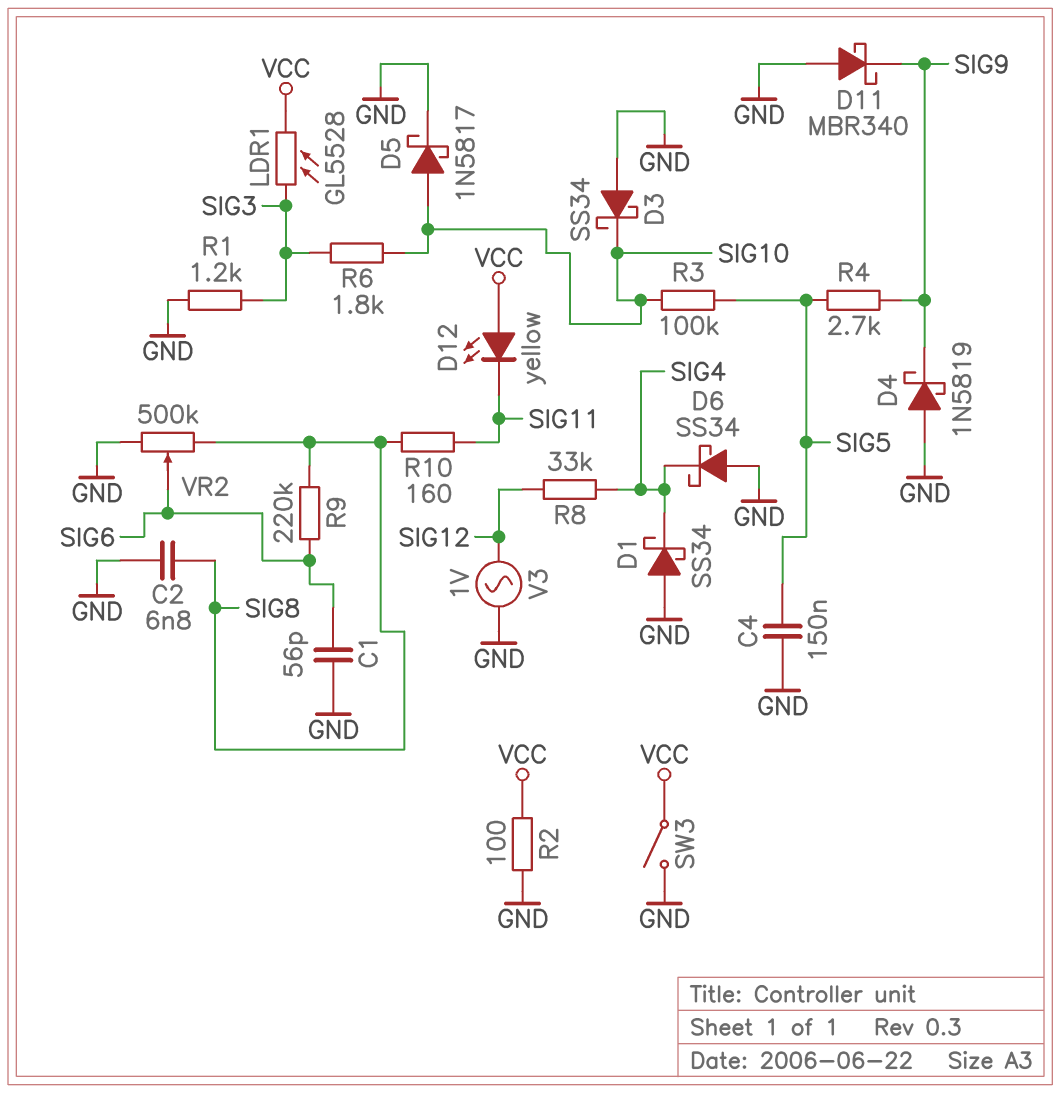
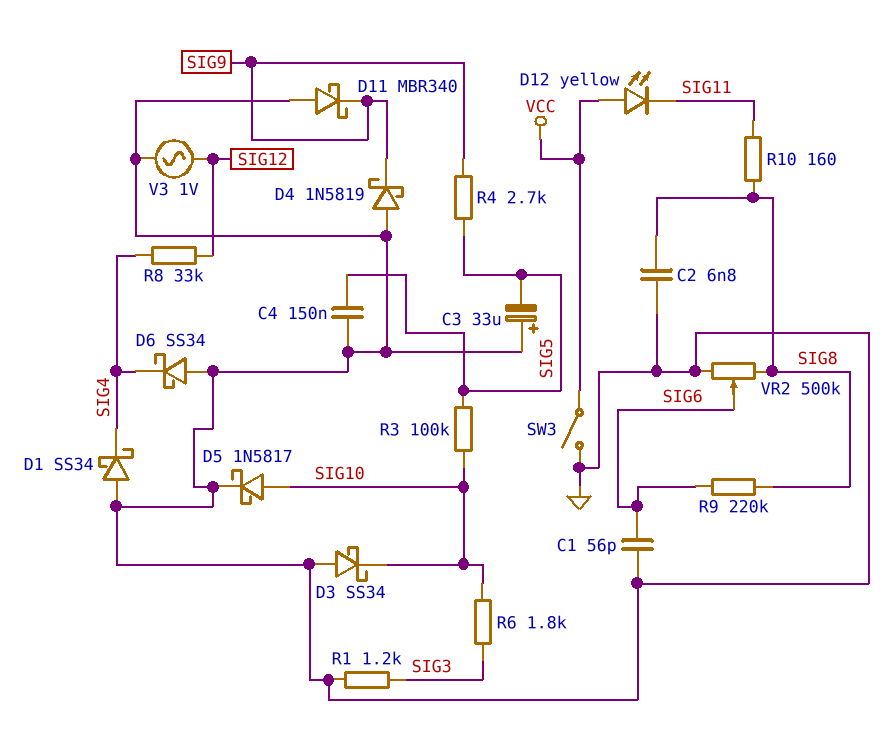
C3: none -> 33uF (plus GND, minus SIG5)
LDR1: GL5528 (SIG3, VCC) -> none
R2: 100 (GND, VCC) -> none

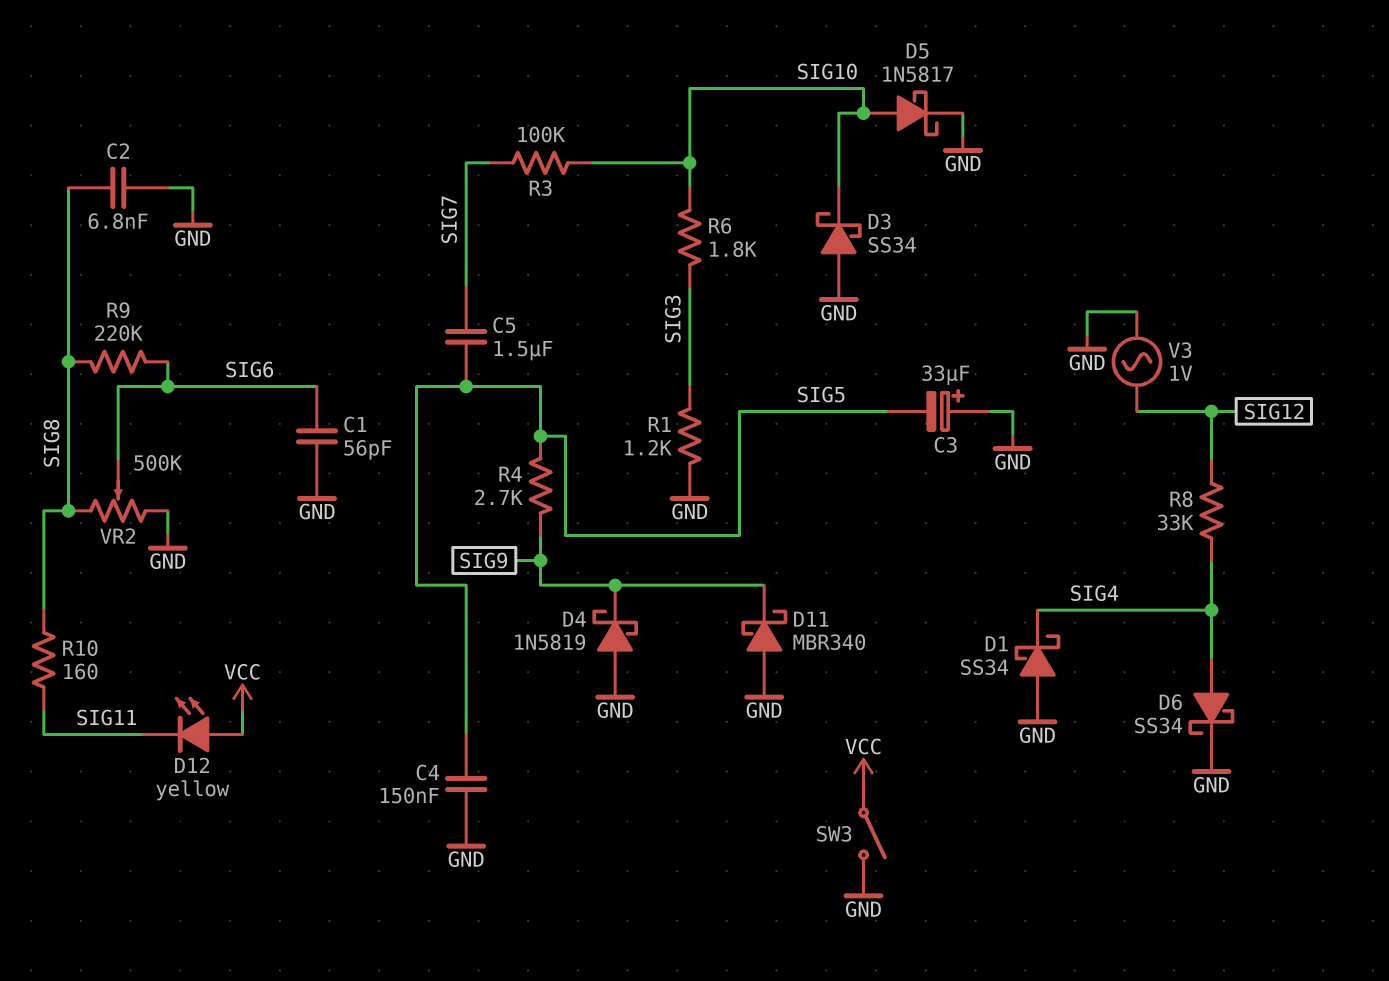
C5: none -> 1.5uF (SIG5, SIG7)
D6: schottky SS34 (A GND, K SIG4) -> schottky SS34 (A SIG4, K GND)
R3: 100k (SIG5, SIG10) -> 100k (SIG7, SIG10)

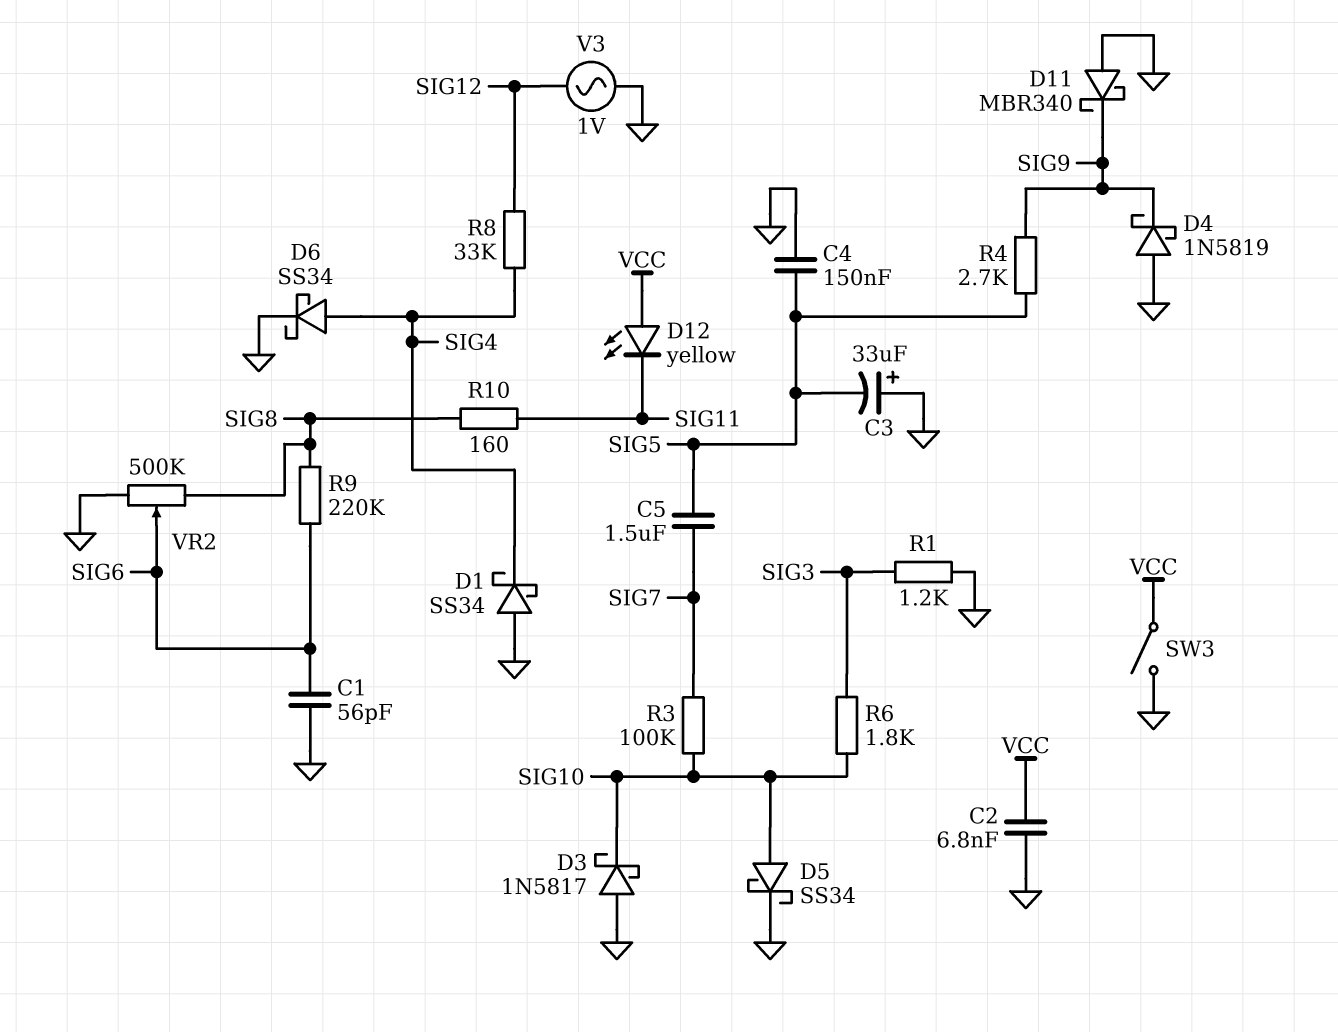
C2: 6.8nF (GND, SIG8) -> 6.8nF (GND, VCC)
D3: schottky SS34 (A GND, K SIG10) -> schottky 1N5817 (A GND, K SIG10)
D5: schottky 1N5817 (A SIG10, K GND) -> schottky SS34 (A SIG10, K GND)

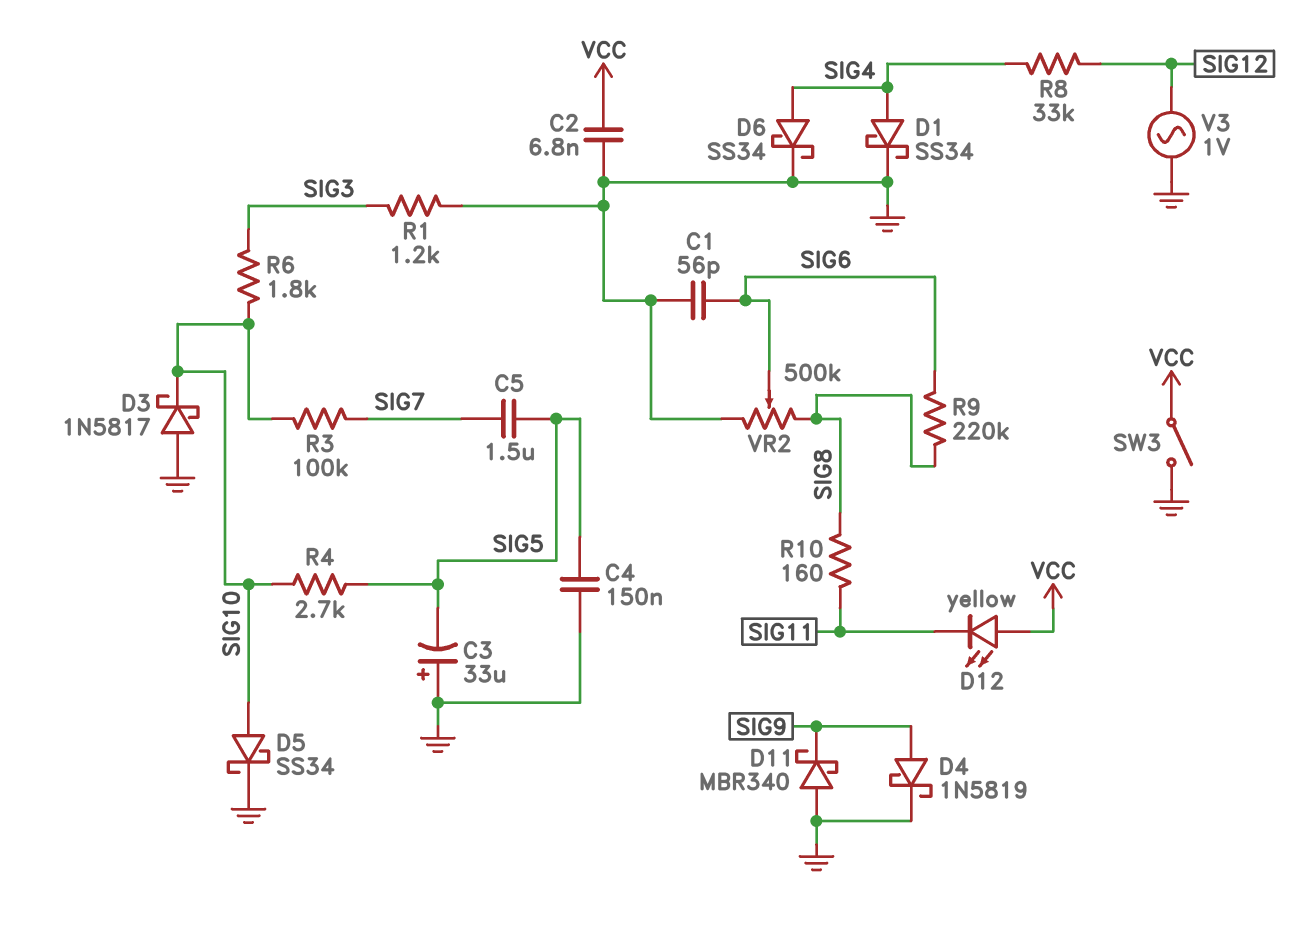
D1: schottky SS34 (A GND, K SIG4) -> schottky SS34 (A SIG4, K GND)
D4: schottky 1N5819 (A GND, K SIG9) -> schottky 1N5819 (A SIG9, K GND)
R4: 2.7k (SIG5, SIG9) -> 2.7k (SIG5, SIG10)

